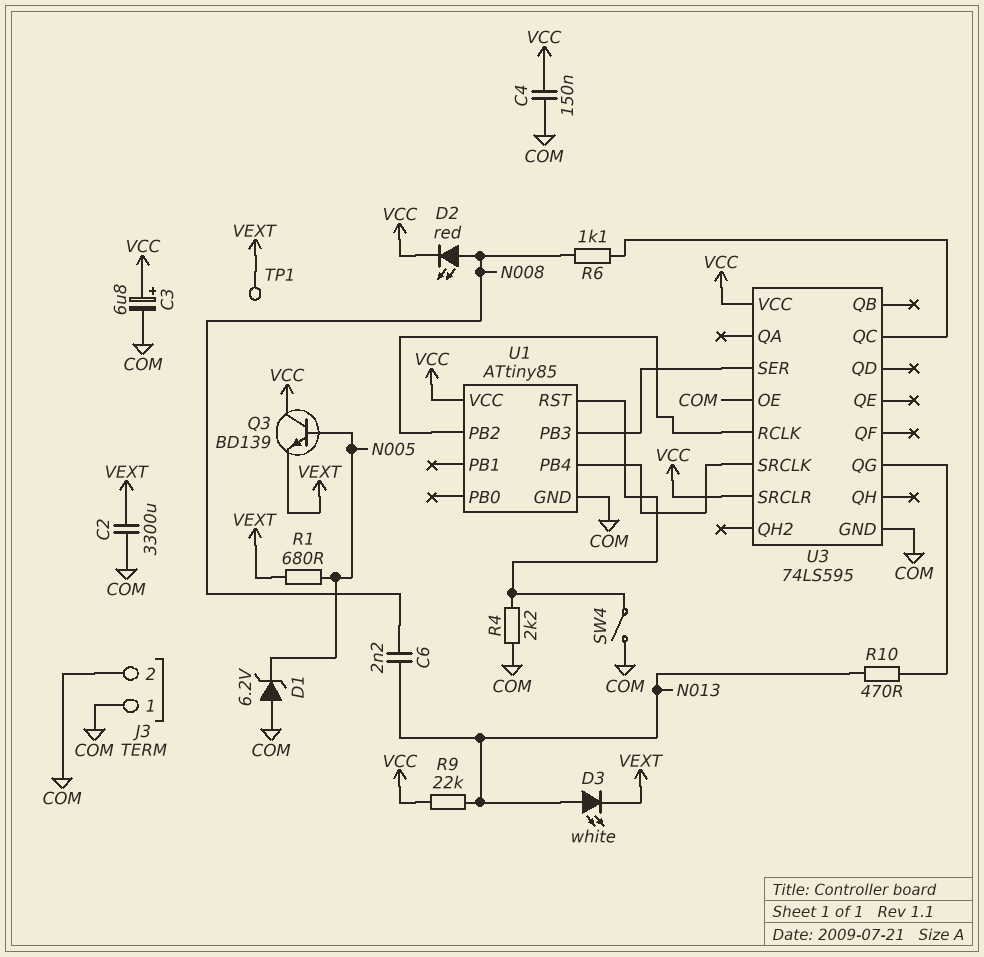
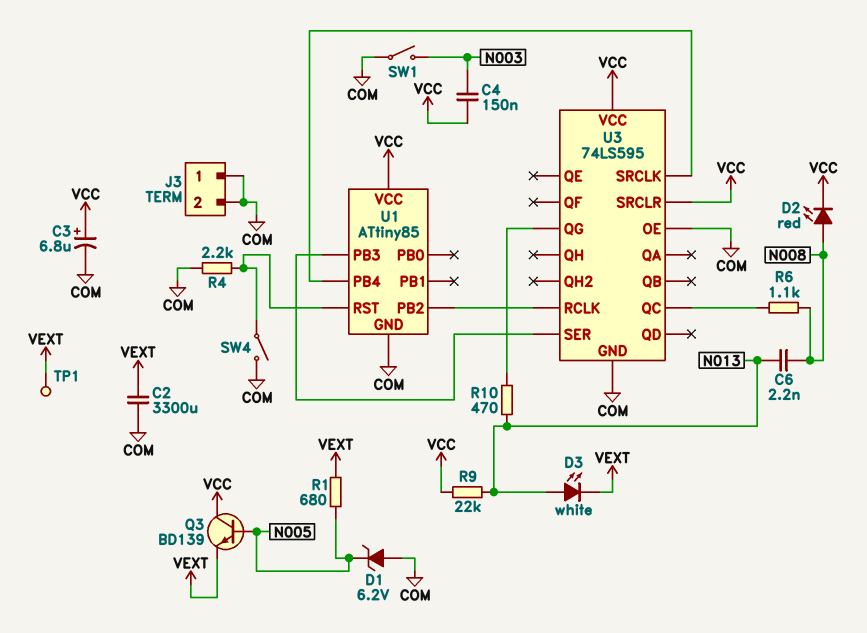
C4: 150nF (COM, VCC) -> 150nF (N003, VCC)
SW1: none -> switch (COM, N003)

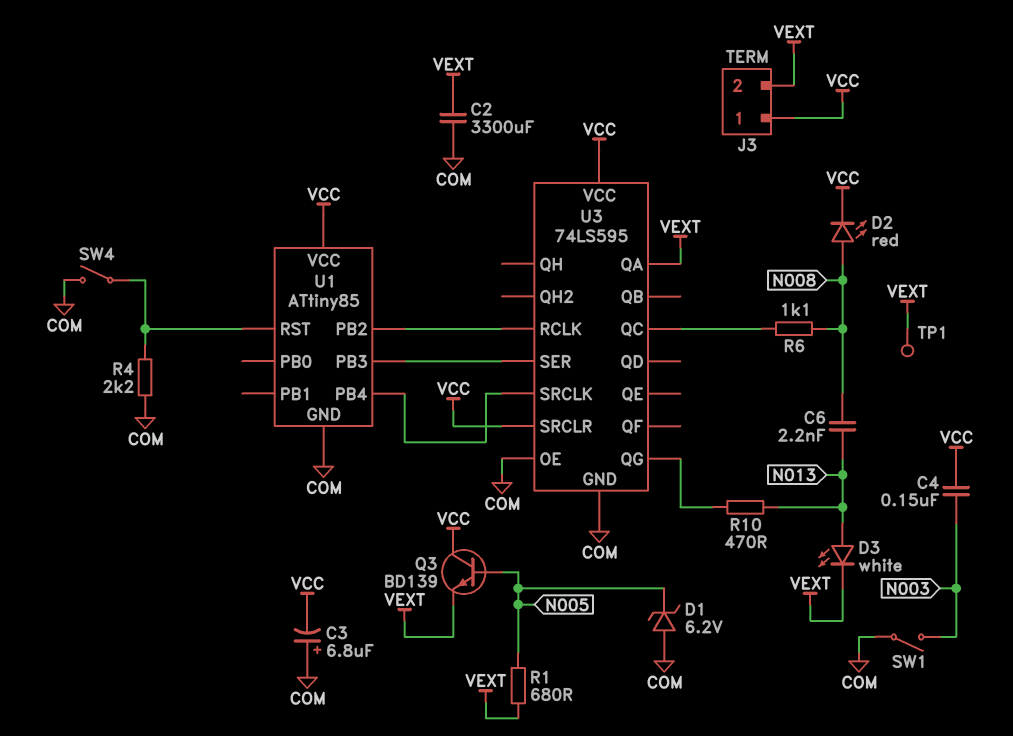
C3: 6.8uF (plus VCC, minus COM) -> 6.8uF (plus COM, minus VCC)
J3 pin 1: COM -> VCC
J3 pin 2: COM -> VEXT
R9: 22k (N013, VCC) -> none
U3 pin QA: none -> VEXT

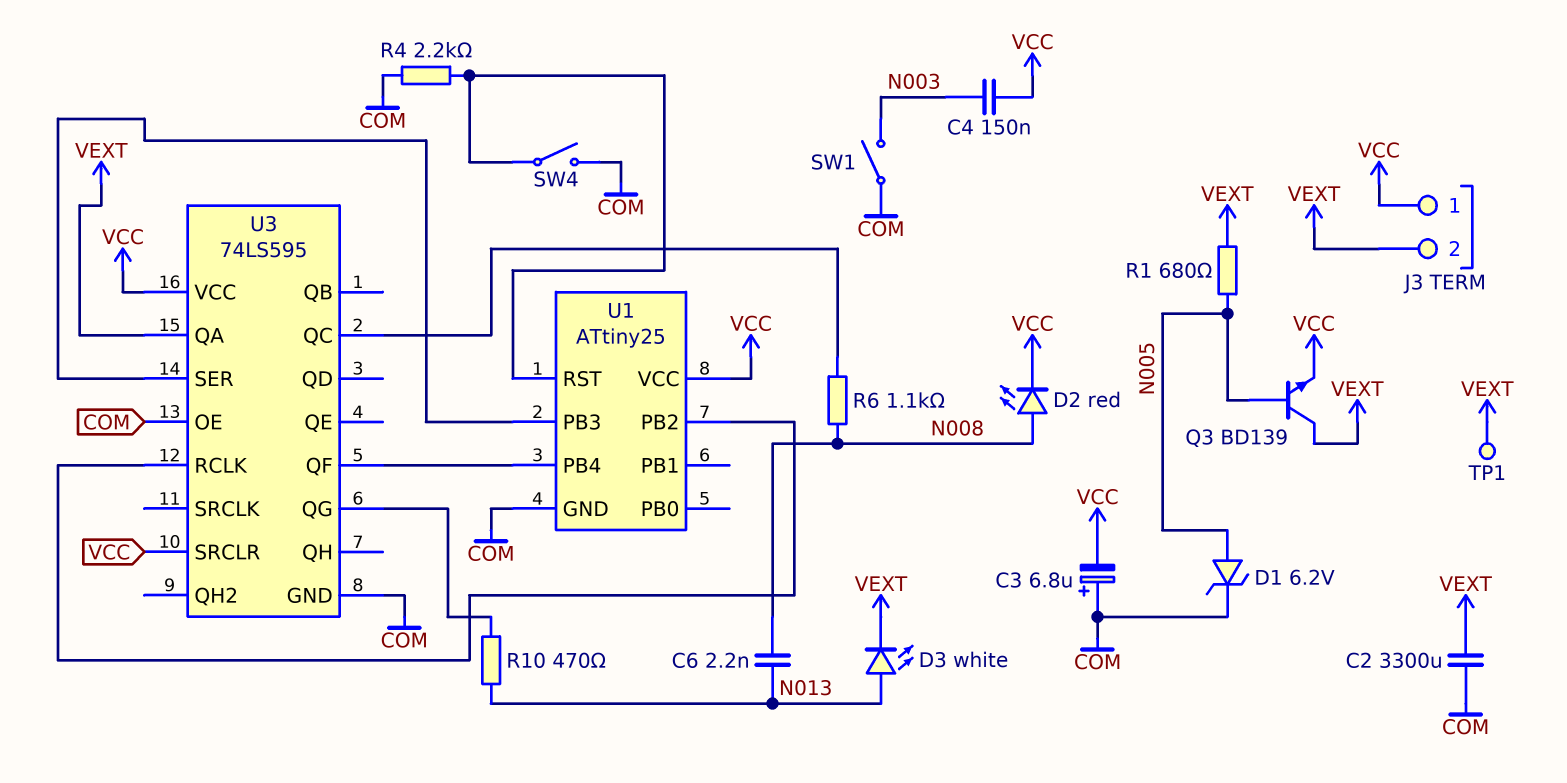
D1: zener 6.2V (A COM, K N005) -> zener 6.2V (A N005, K COM)
Q3: NPN BD139 (B N005, C VCC, E VEXT) -> NPN BD139 (B N005, C VEXT, E VCC)
U1: ATtiny85 -> ATtiny25
U3 pin QF: none -> U1/PB4
U3 pin SRCLK: U1/PB4 -> none

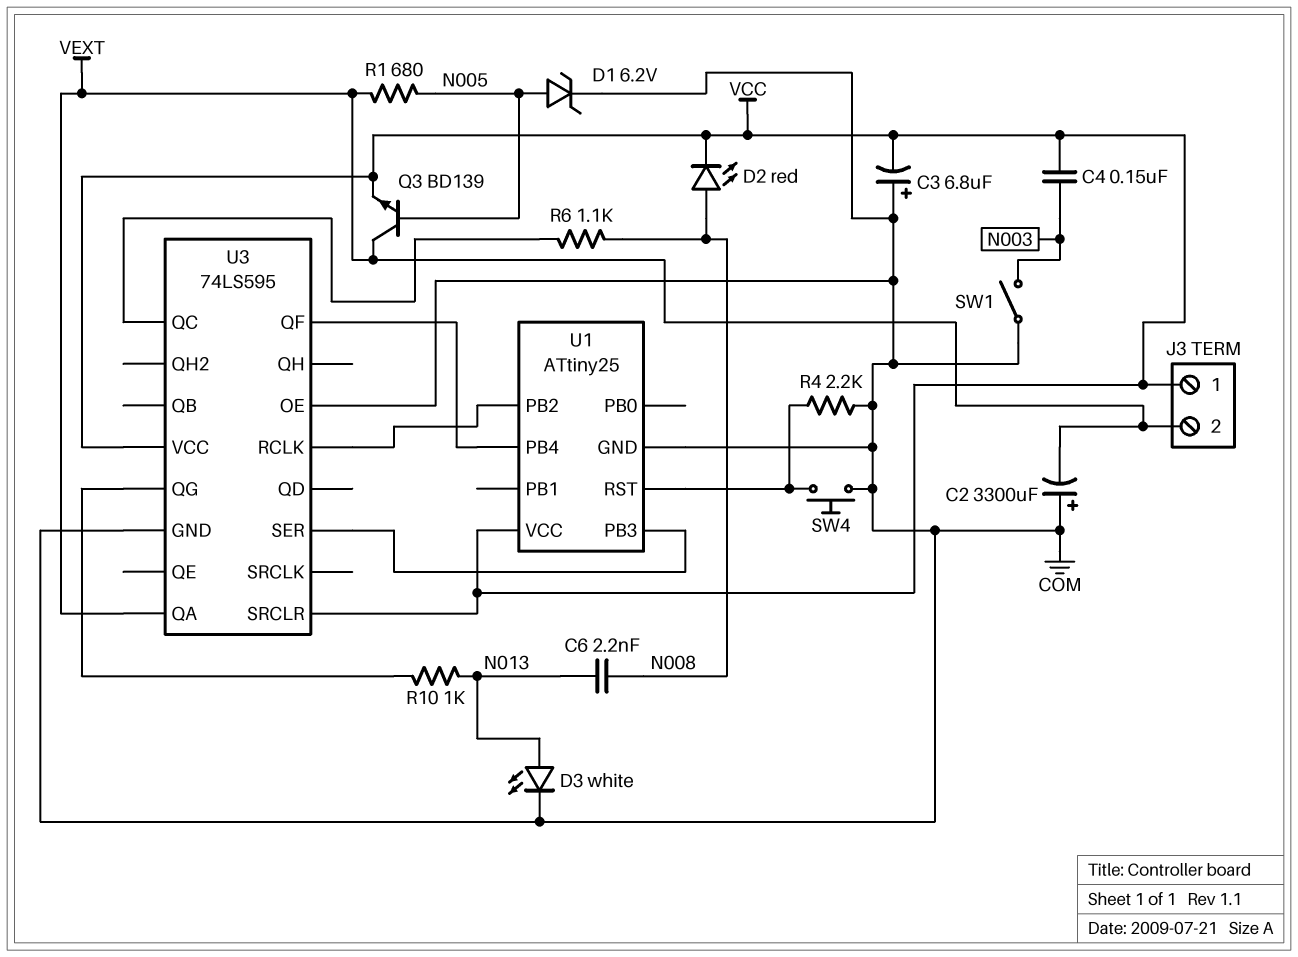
C2: 3300uF (COM, VEXT) -> 3300uF (plus COM, minus VEXT)
D3: LED white (A N013, K VEXT) -> LED white (A N013, K COM)
R10: 470 (N013, U3/QG) -> 1k (N013, U3/QG)
SW4: switch (COM, U1/RST) -> button (COM, U1/RST)
TP1: test point (VEXT) -> none

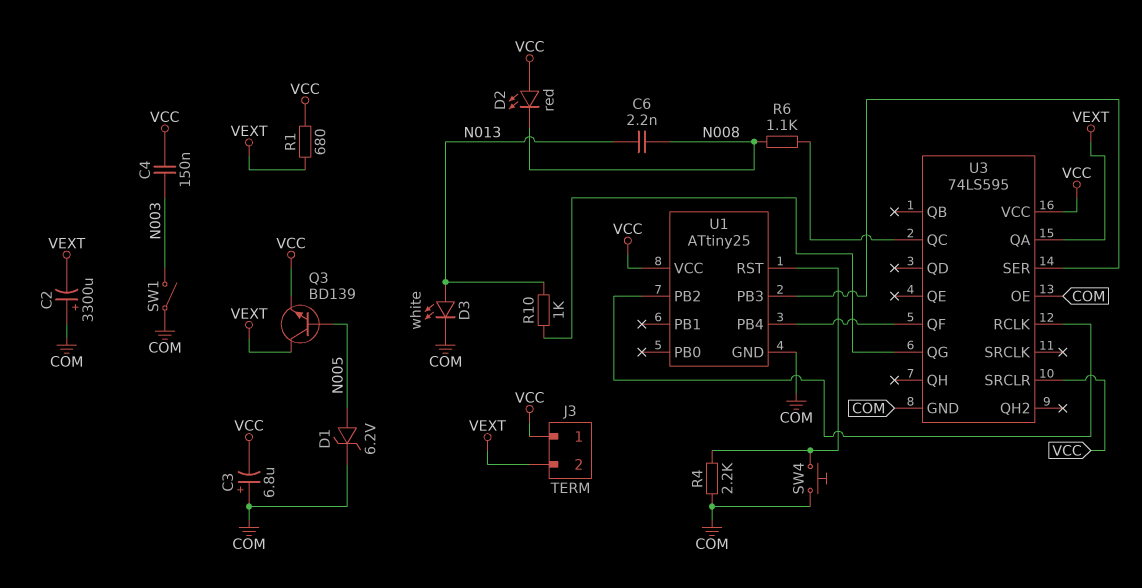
D2: LED red (A N008, K VCC) -> LED red (A VCC, K N008)
R1: 680 (N005, VEXT) -> 680 (VCC, VEXT)

